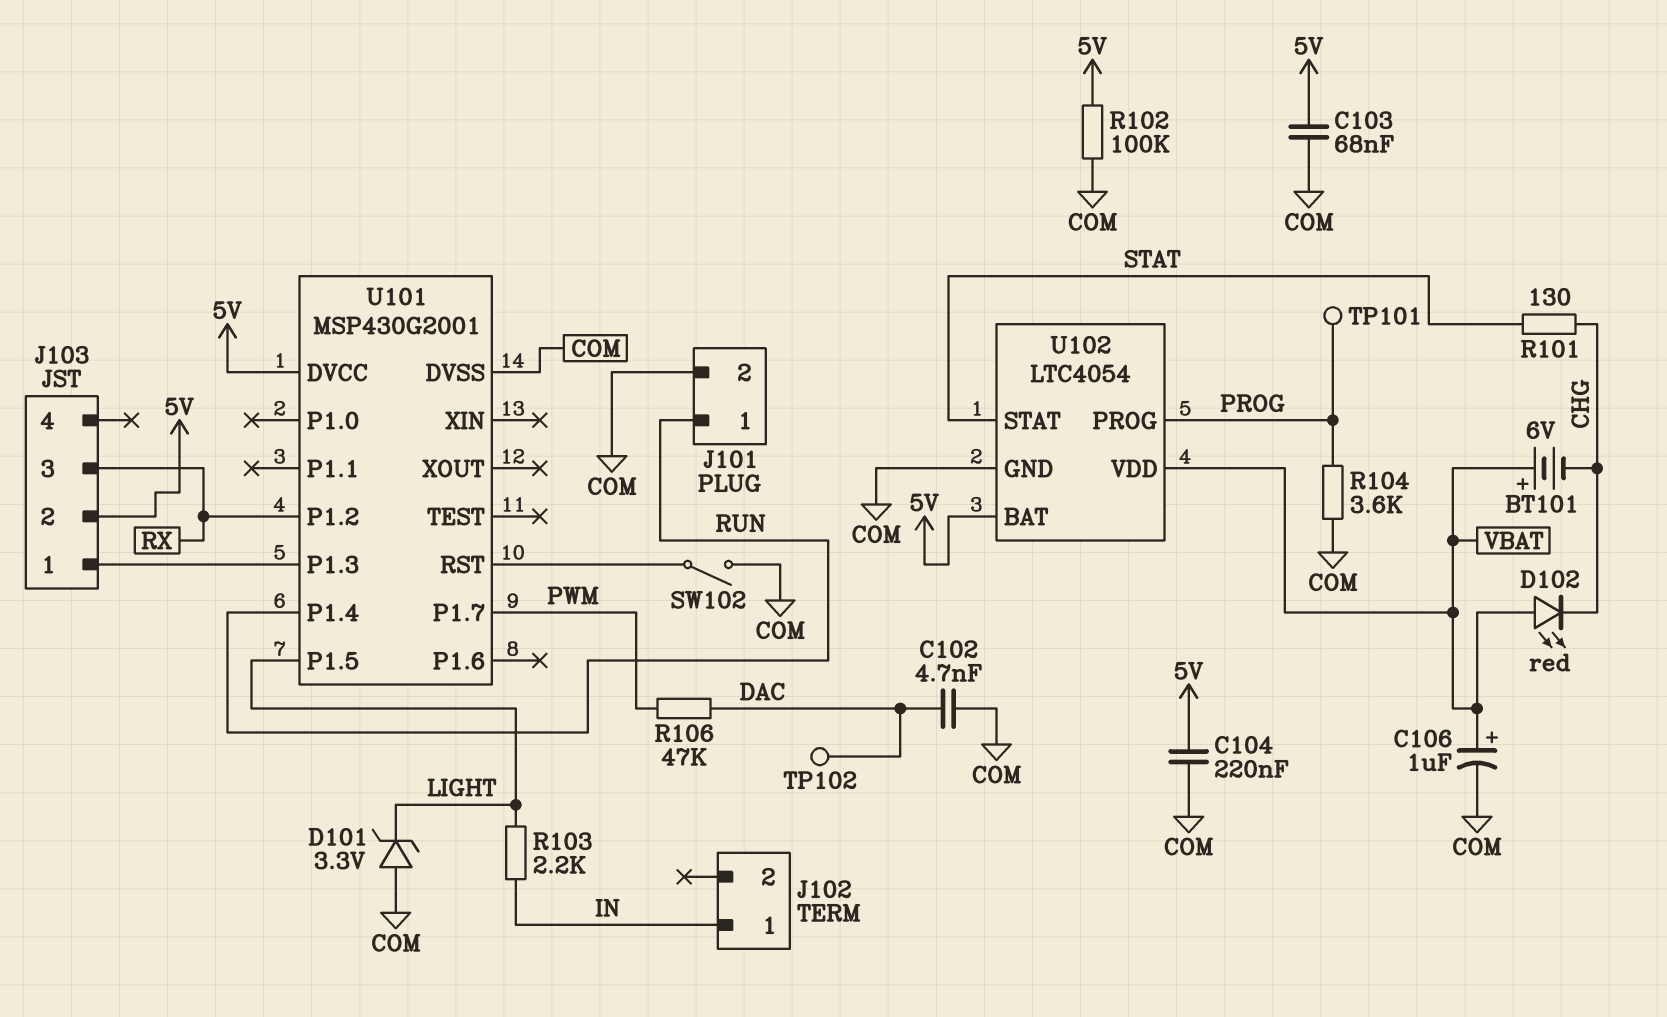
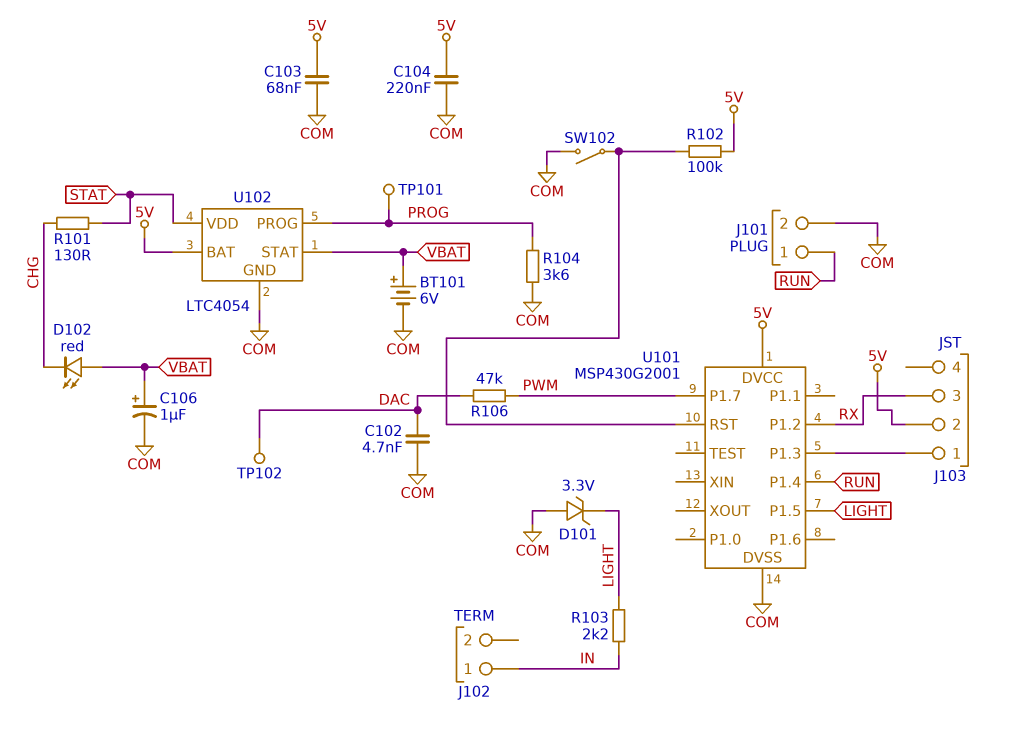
BT101: 6V (plus VBAT, minus CHG) -> 6V (plus VBAT, minus COM)
R102: 100k (5V, COM) -> 100k (5V, U101/RST)
U102 pin STAT: STAT -> VBAT
U102 pin VDD: VBAT -> STAT

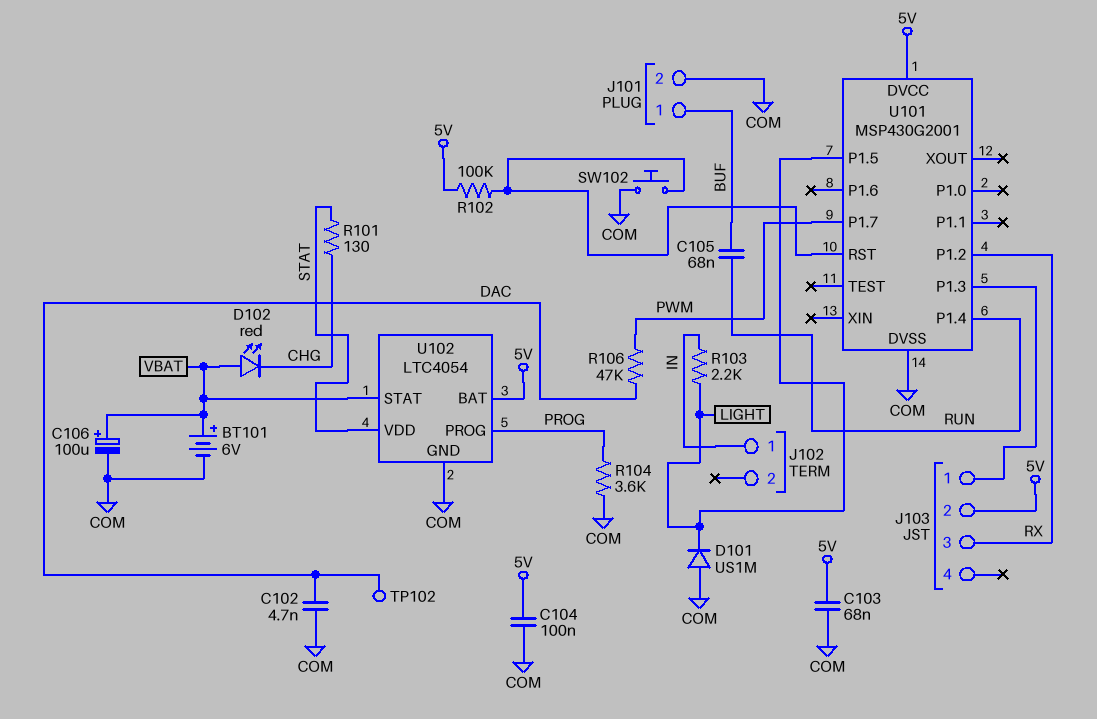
C104: 220nF (5V, COM) -> 100nF (5V, COM)
C105: none -> 68nF (BUF, RUN)
C106: 1uF (plus VBAT, minus COM) -> 100uF (plus VBAT, minus COM)
D101: zener 3.3V (A COM, K LIGHT) -> diode US1M (A COM, K LIGHT)
J101 pin 1: RUN -> BUF
SW102: switch (COM, U101/RST) -> button (COM, U101/RST)
TP101: test point (PROG) -> none

